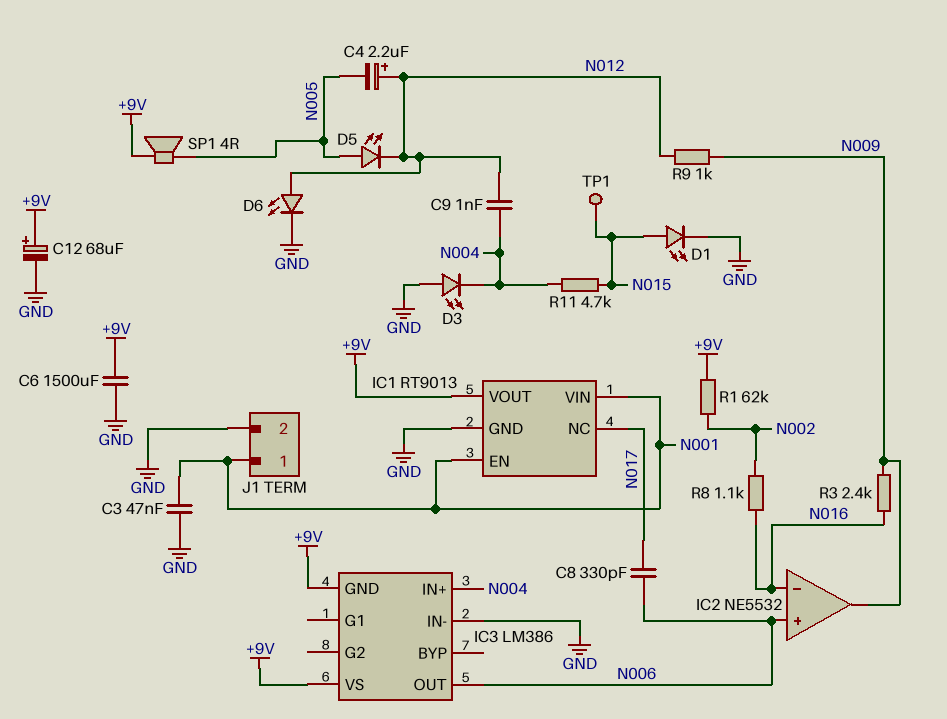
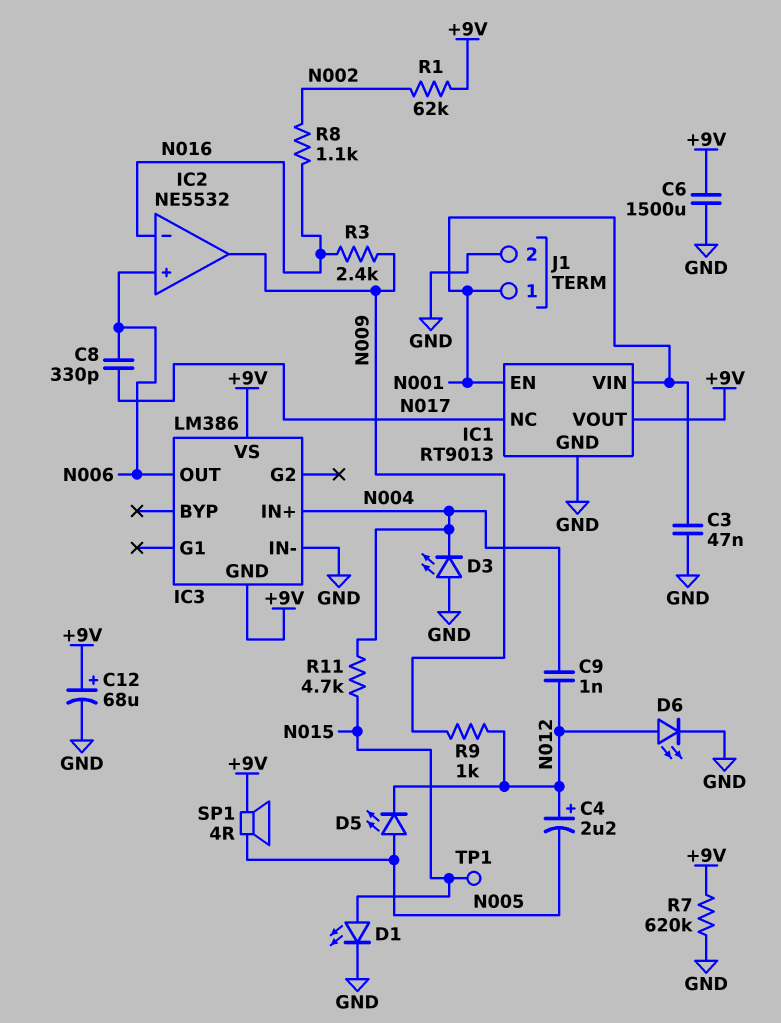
R7: none -> 620k (+9V, GND)

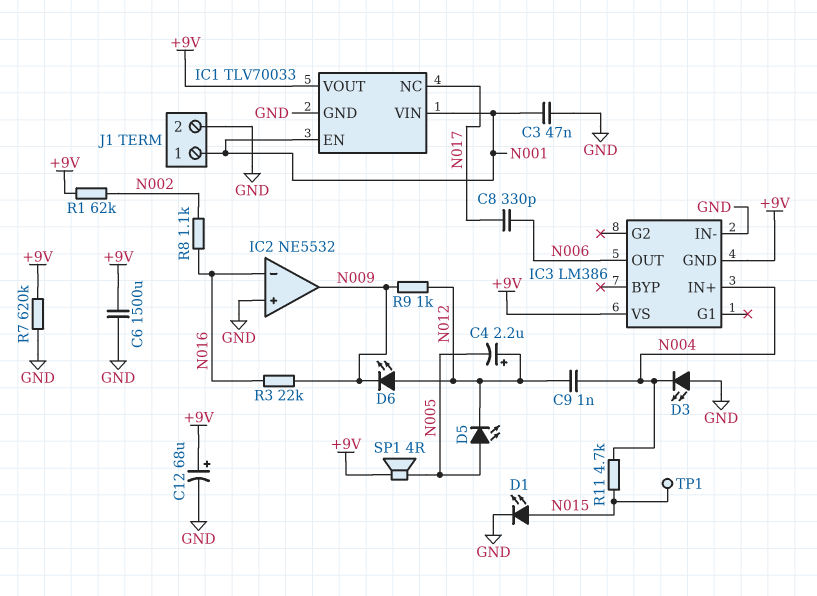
D6: LED (A N012, K GND) -> LED (A N012, K N009)
IC1: RT9013 -> TLV70033
IC2 pin in+: N006 -> GND
R3: 2.4k (N009, N016) -> 22k (N009, N016)

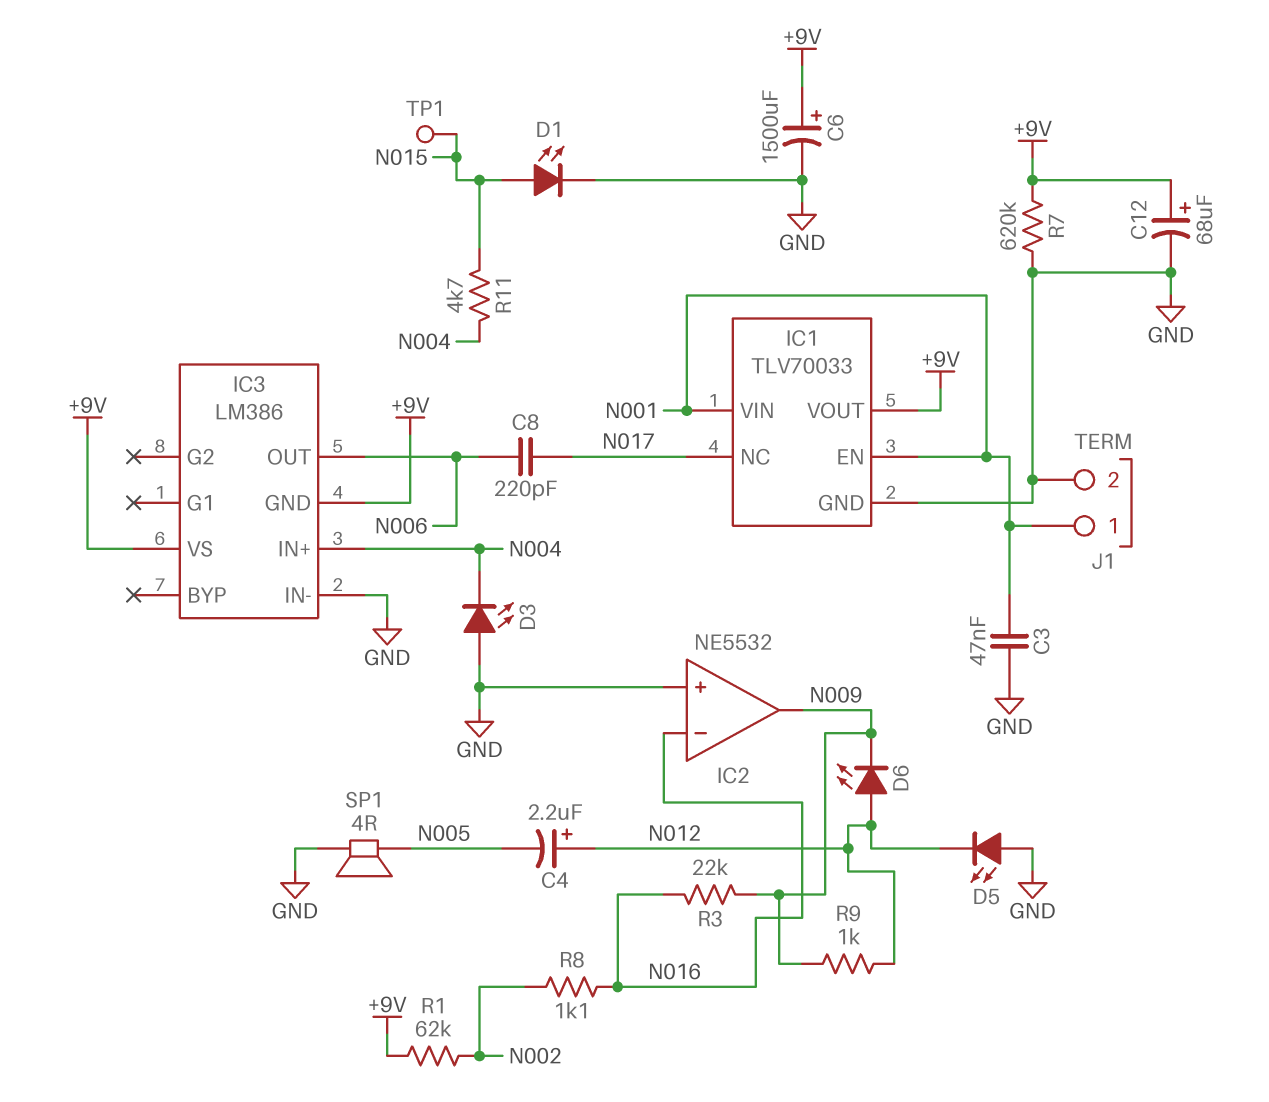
C6: 1500uF (+9V, GND) -> 1500uF (plus +9V, minus GND)
C8: 330pF (N006, N017) -> 220pF (N006, N017)
C9: 1nF (N004, N012) -> none
D5: LED (A N005, K N012) -> LED (A GND, K N012)
SP1: speaker 4R (+9V, N005) -> speaker 4R (GND, N005)

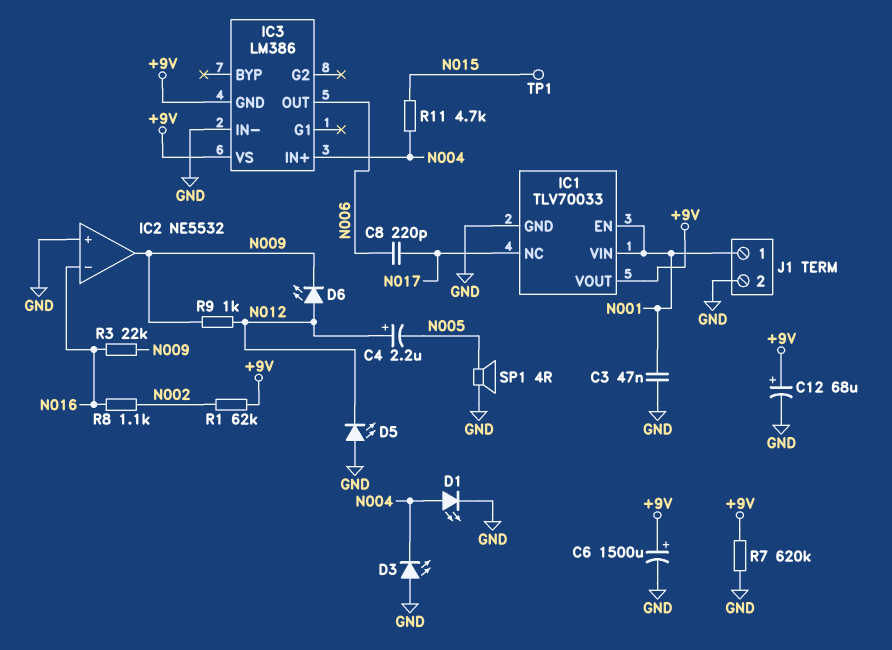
D1: LED (A N015, K GND) -> LED (A N004, K GND)

